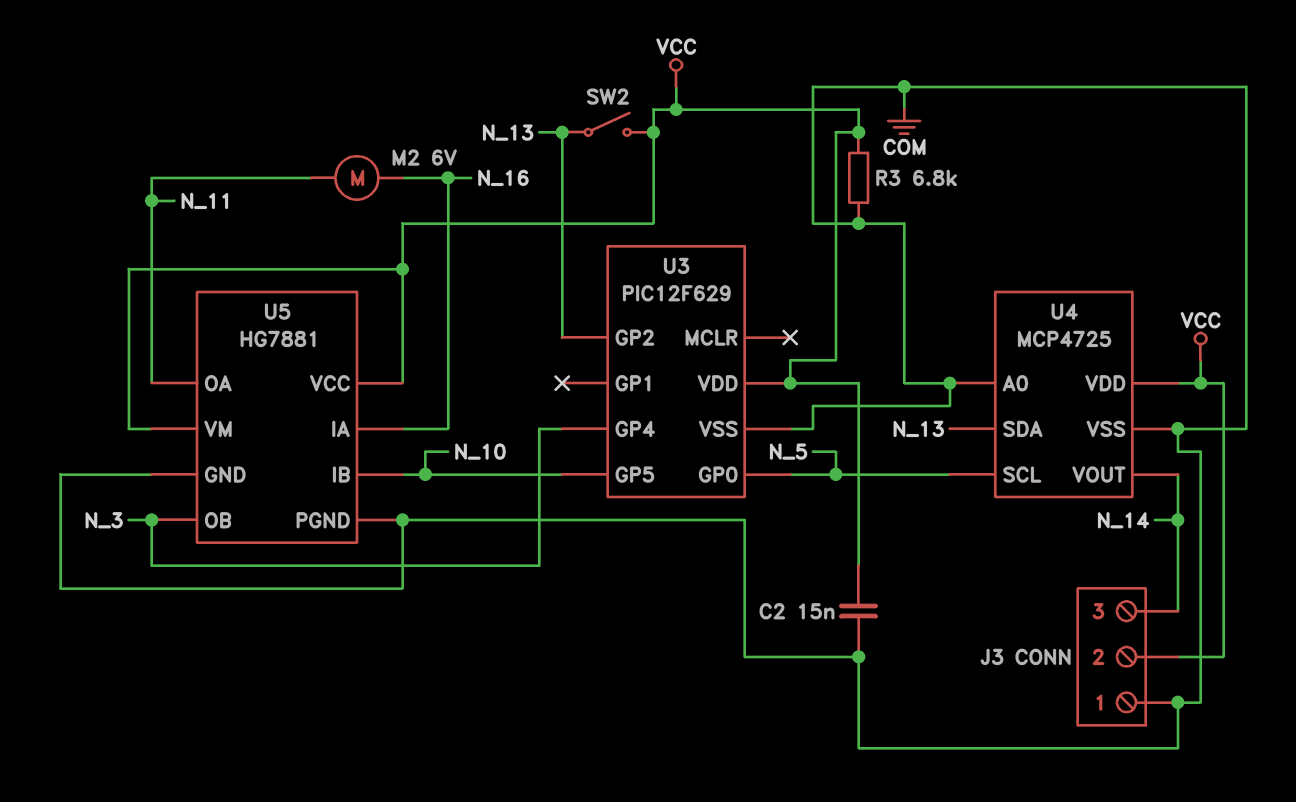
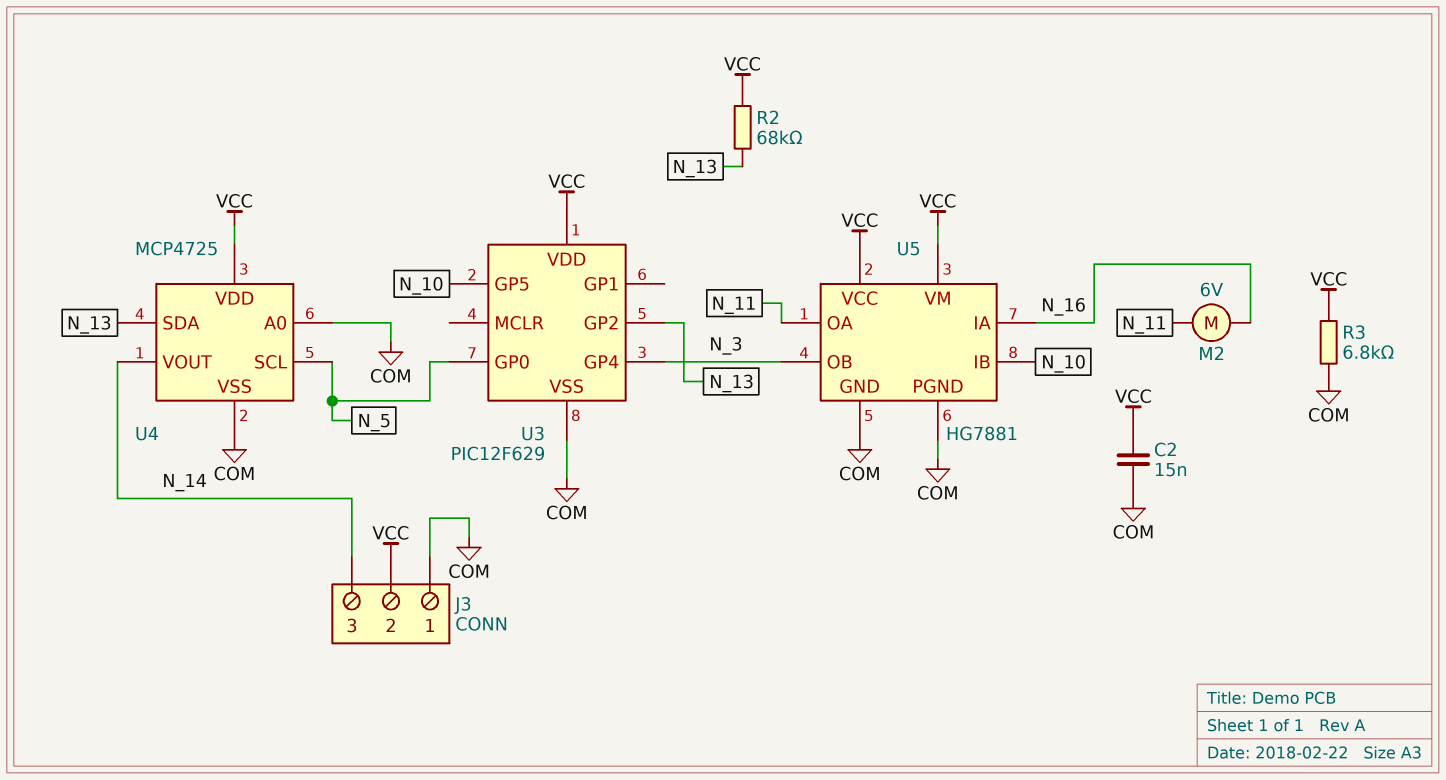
R2: none -> 68k (N_13, VCC)
SW2: switch (N_13, VCC) -> none

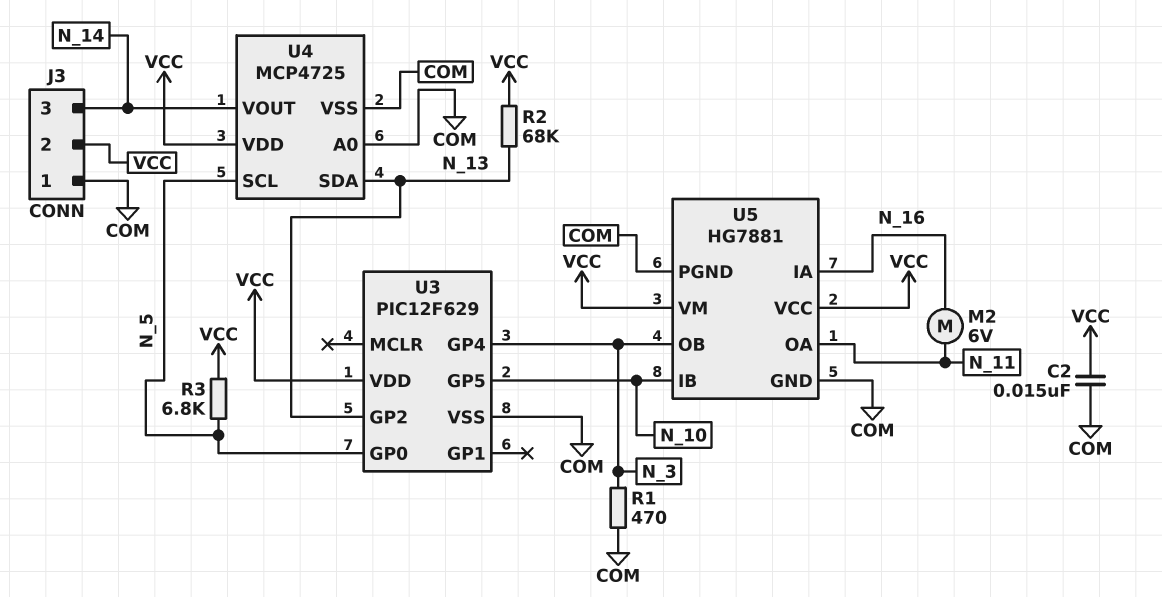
R1: none -> 470 (COM, N_3)
R3: 6.8k (COM, VCC) -> 6.8k (N_5, VCC)

